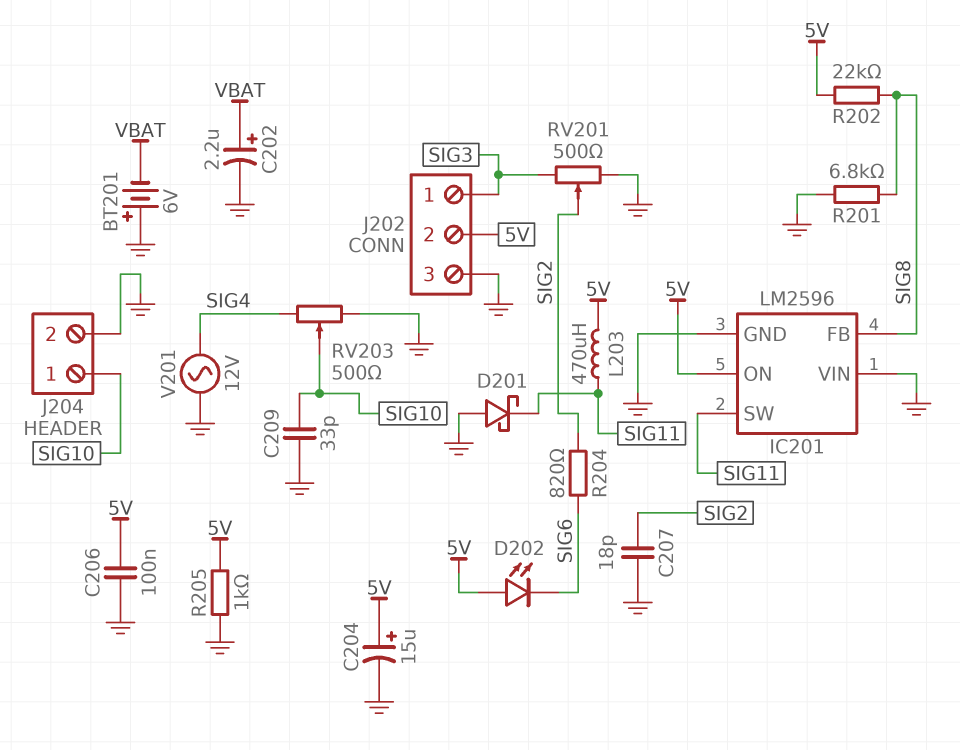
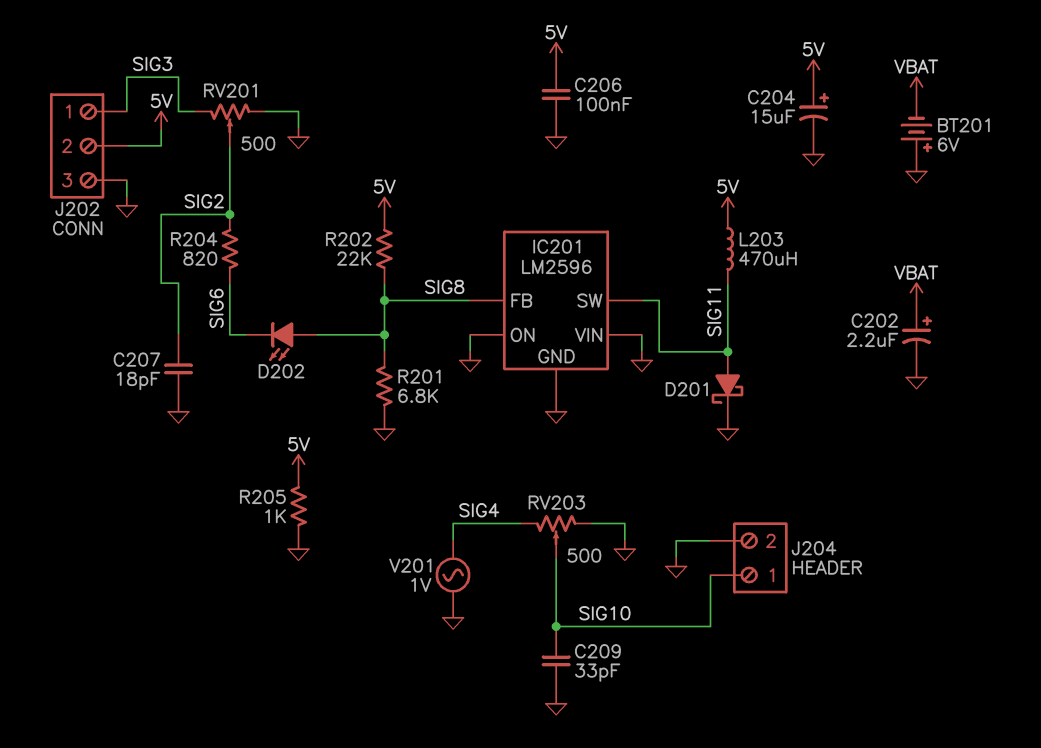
D201: schottky (A GND, K SIG11) -> schottky (A SIG11, K GND)
D202: LED (A 5V, K SIG6) -> LED (A SIG8, K SIG6)
IC201 pin ON: 5V -> GND
V201: AC 12V (GND, SIG4) -> AC 1V (GND, SIG4)

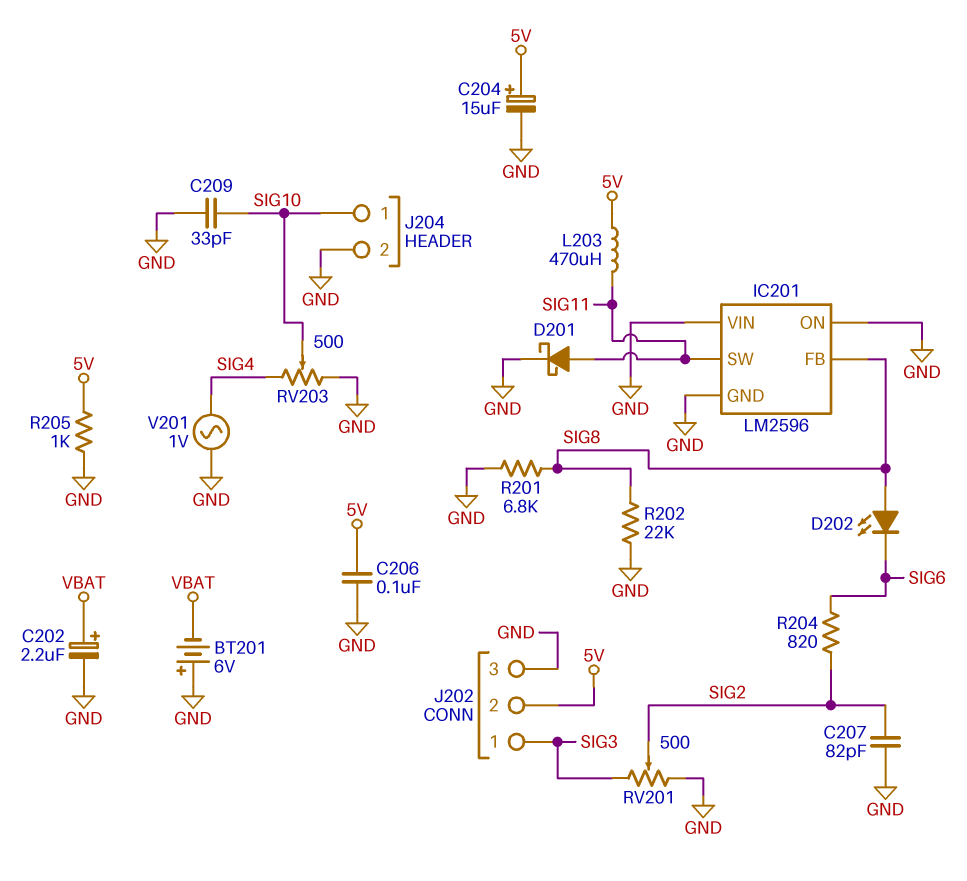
C207: 18pF (GND, SIG2) -> 82pF (GND, SIG2)
R202: 22k (5V, SIG8) -> 22k (GND, SIG8)

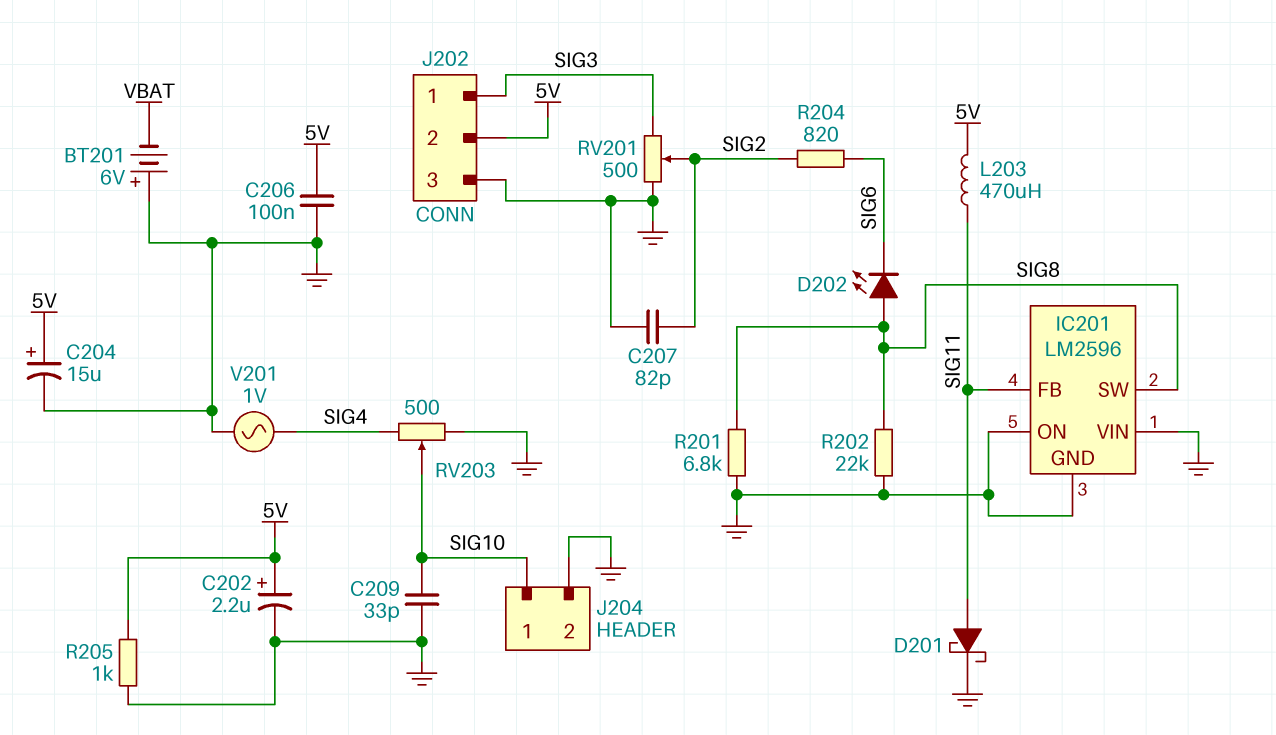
C202: 2.2uF (plus VBAT, minus GND) -> 2.2uF (plus 5V, minus GND)
IC201 pin FB: SIG8 -> SIG11
IC201 pin SW: SIG11 -> SIG8

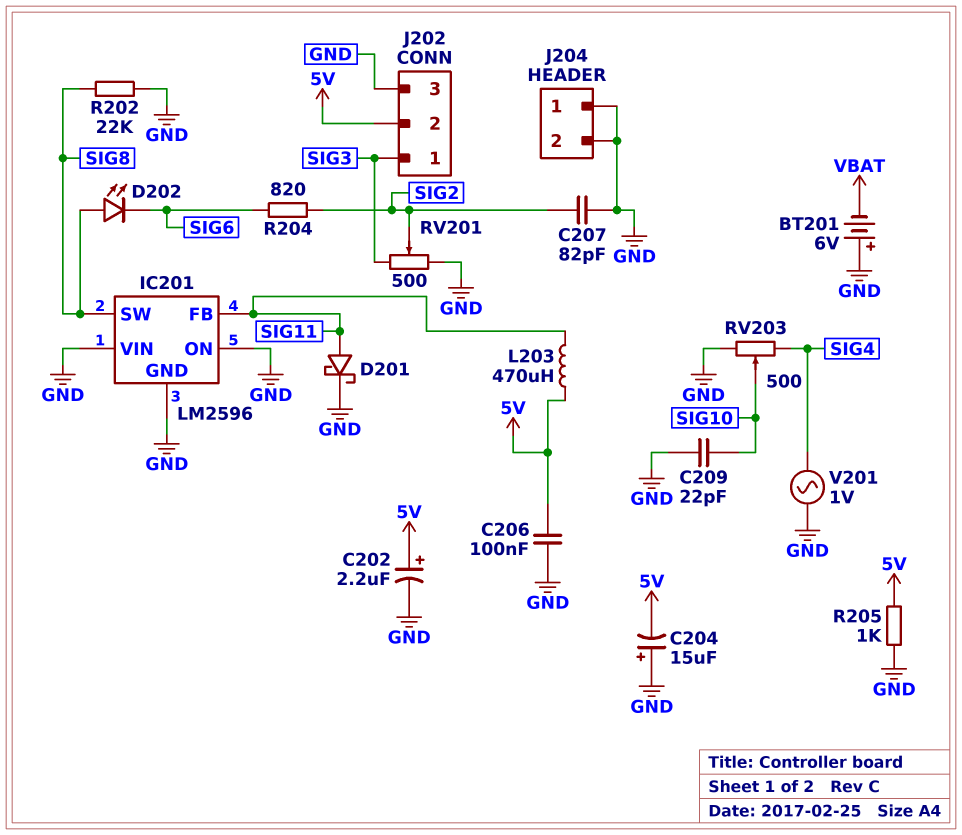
C204: 15uF (plus 5V, minus GND) -> 15uF (plus GND, minus 5V)
C209: 33pF (GND, SIG10) -> 22pF (GND, SIG10)
J204 pin 1: SIG10 -> GND
R201: 6.8k (GND, SIG8) -> none

